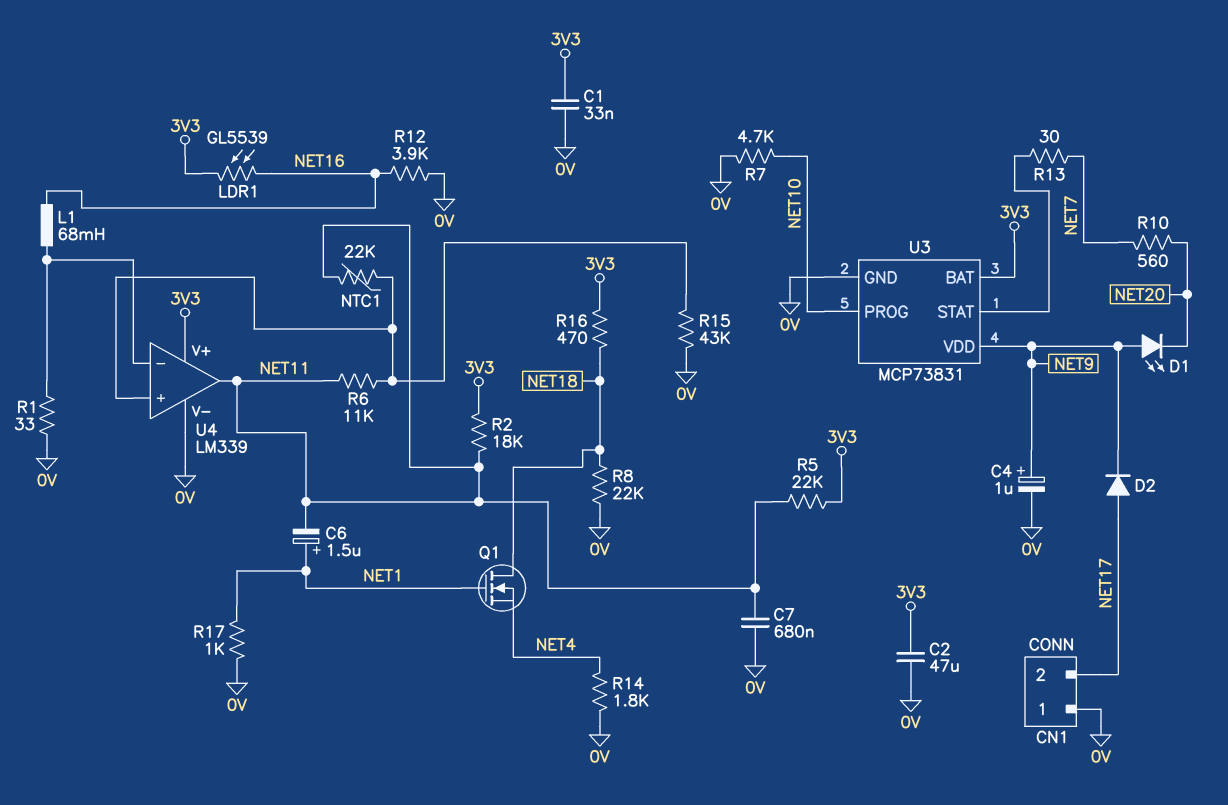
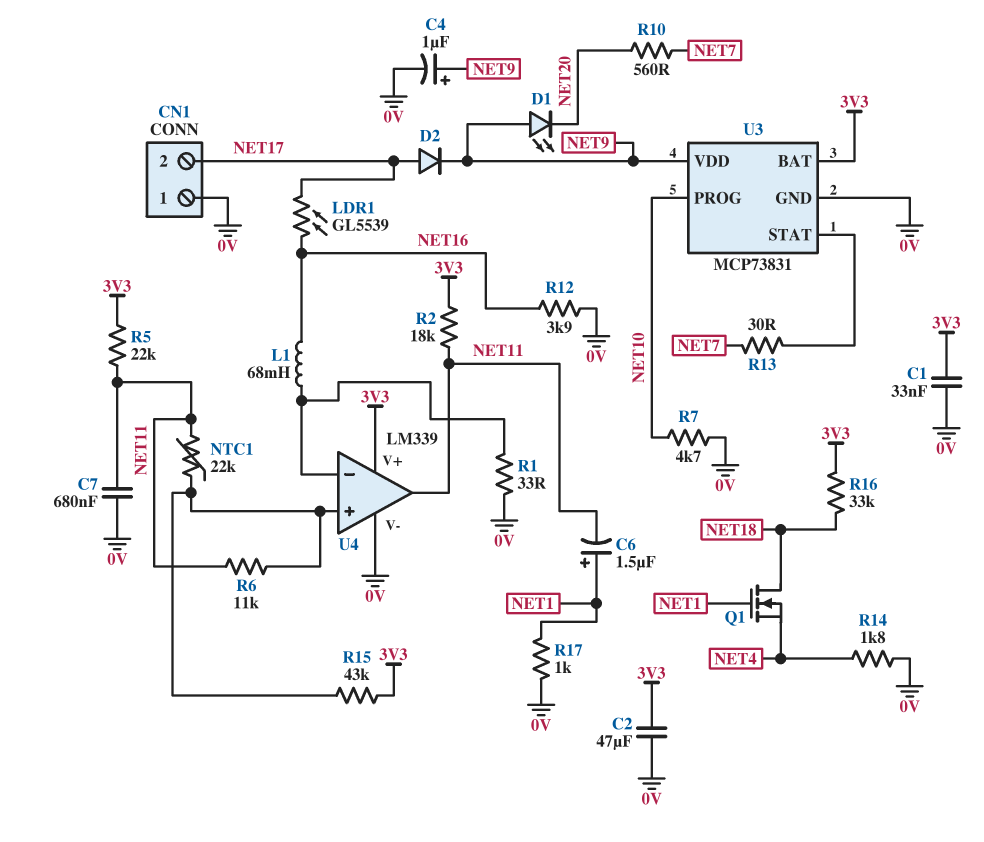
LDR1: GL5539 (3V3, NET16) -> GL5539 (NET16, NET17)
R8: 22k (0V, NET18) -> none
R15: 43k (0V, U4/in+) -> 43k (3V3, U4/in+)
R16: 470 (3V3, NET18) -> 33k (3V3, NET18)

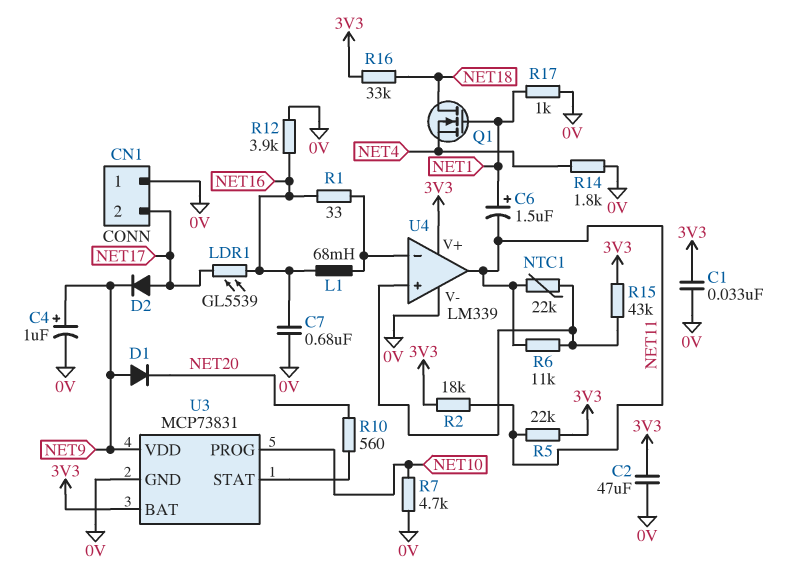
C7: 680nF (0V, NET11) -> 680nF (0V, NET16)
D1: LED (A NET9, K NET20) -> diode (A NET9, K NET20)
R1: 33 (0V, U4/in-) -> 33 (NET16, U4/in-)
R10: 560 (NET7, NET20) -> 560 (NET20, U3/STAT)
R13: 30 (NET7, U3/STAT) -> none

